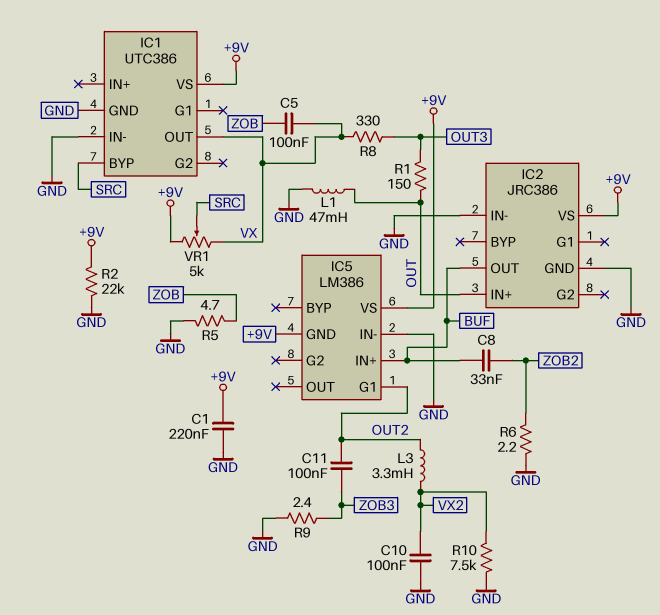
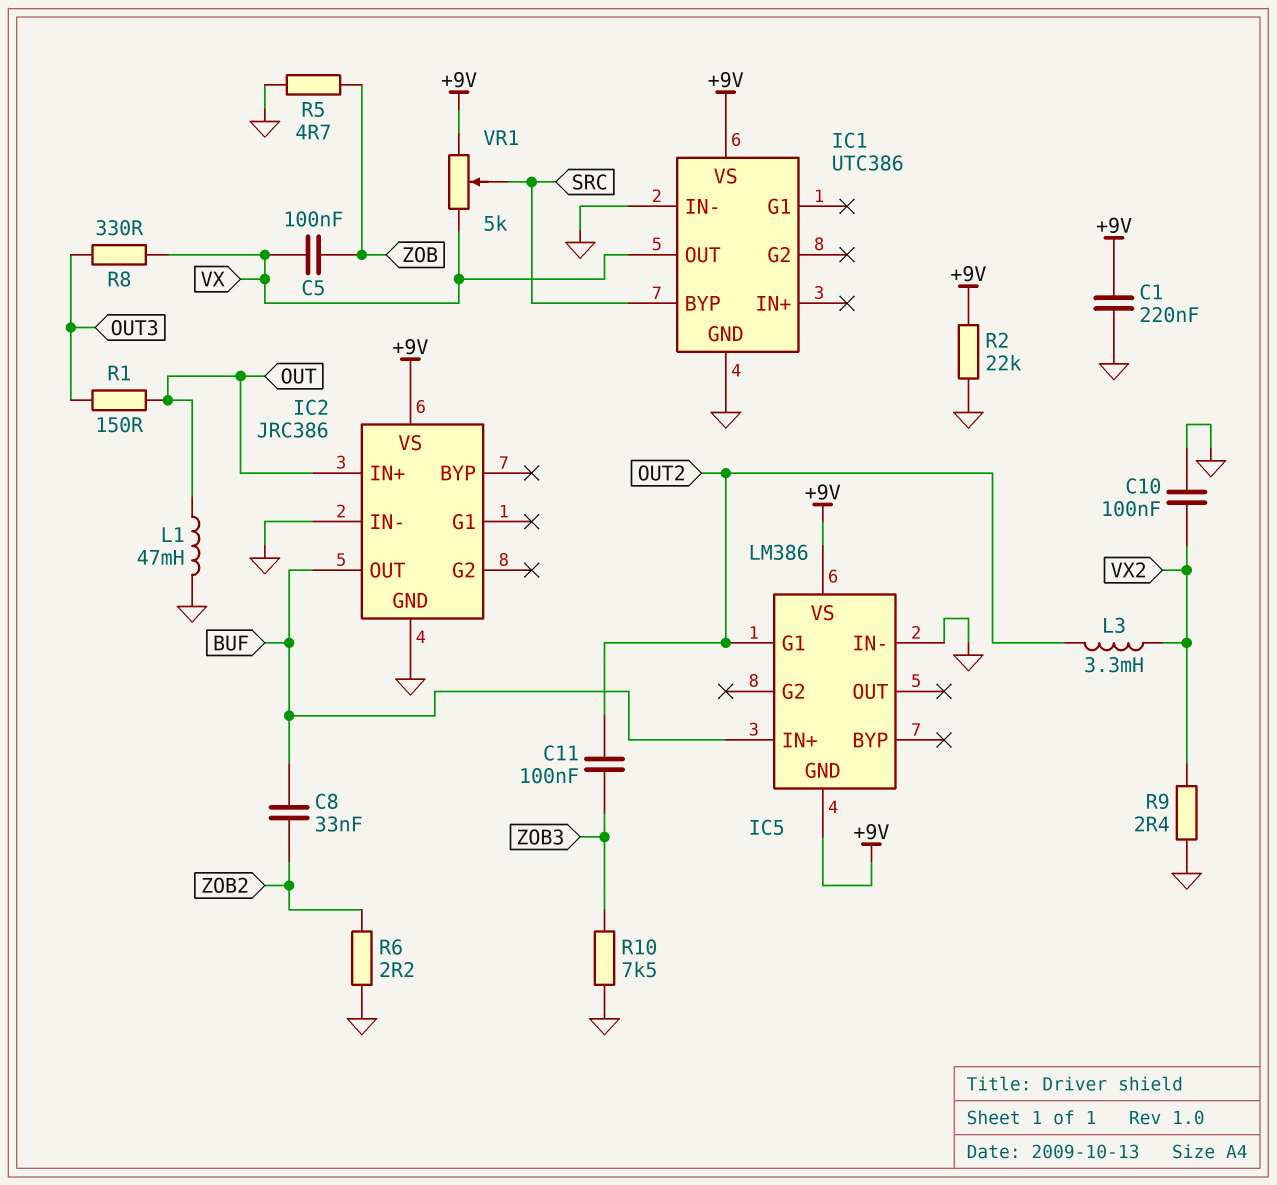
R9: 2.4 (GND, ZOB3) -> 2.4 (GND, VX2)
R10: 7.5k (GND, VX2) -> 7.5k (GND, ZOB3)

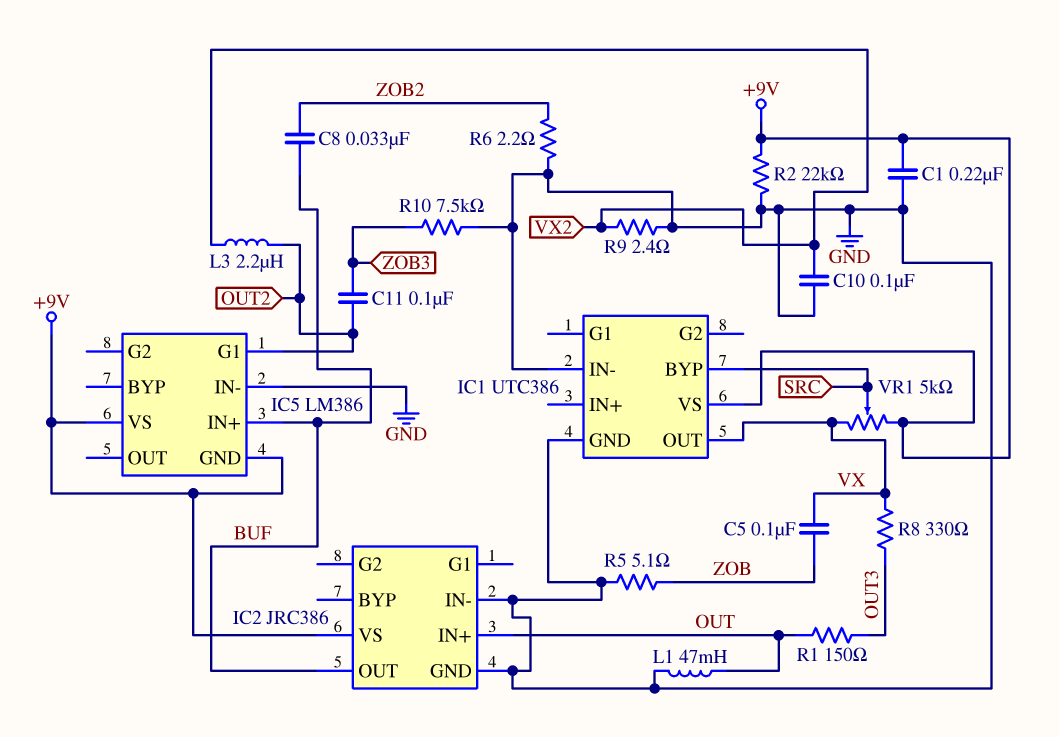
L3: 3.3mH (OUT2, VX2) -> 2.2uH (OUT2, VX2)
R5: 4.7 (GND, ZOB) -> 5.1 (GND, ZOB)

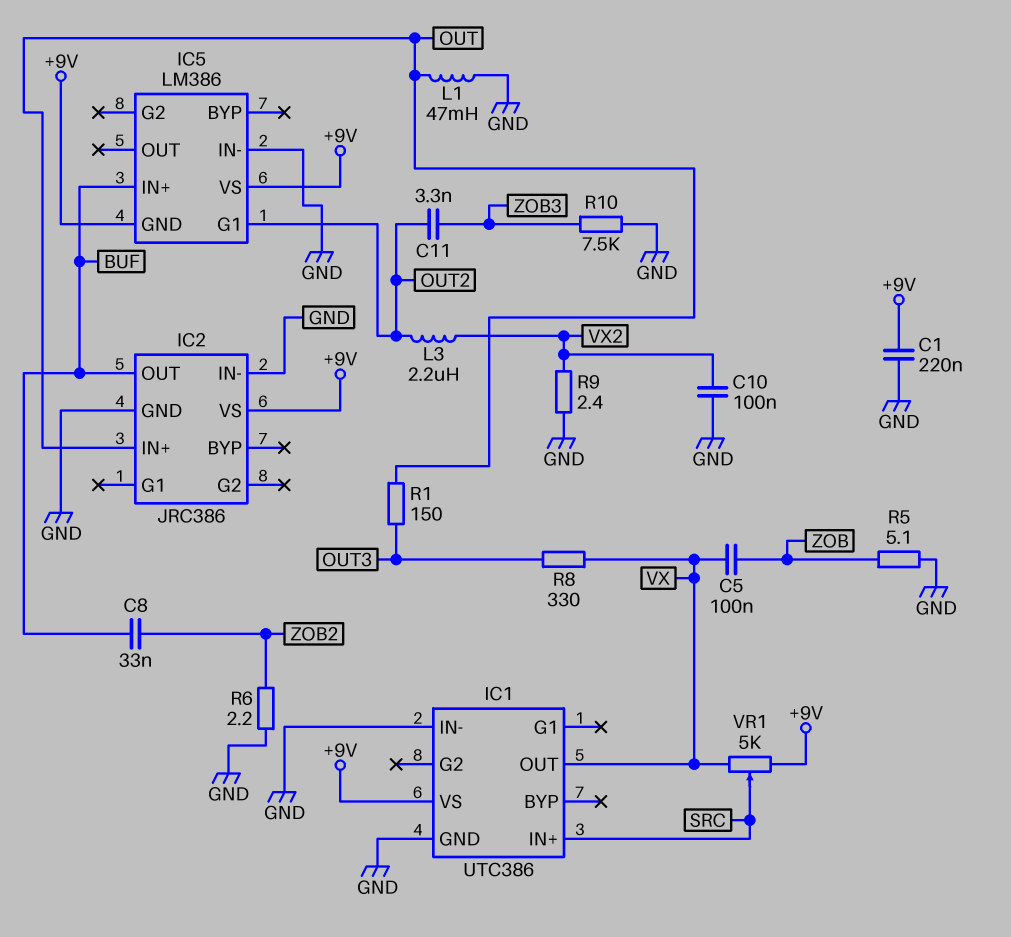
C11: 100nF (OUT2, ZOB3) -> 3.3nF (OUT2, ZOB3)
IC1 pin BYP: SRC -> none
IC1 pin IN+: none -> SRC
R2: 22k (+9V, GND) -> none

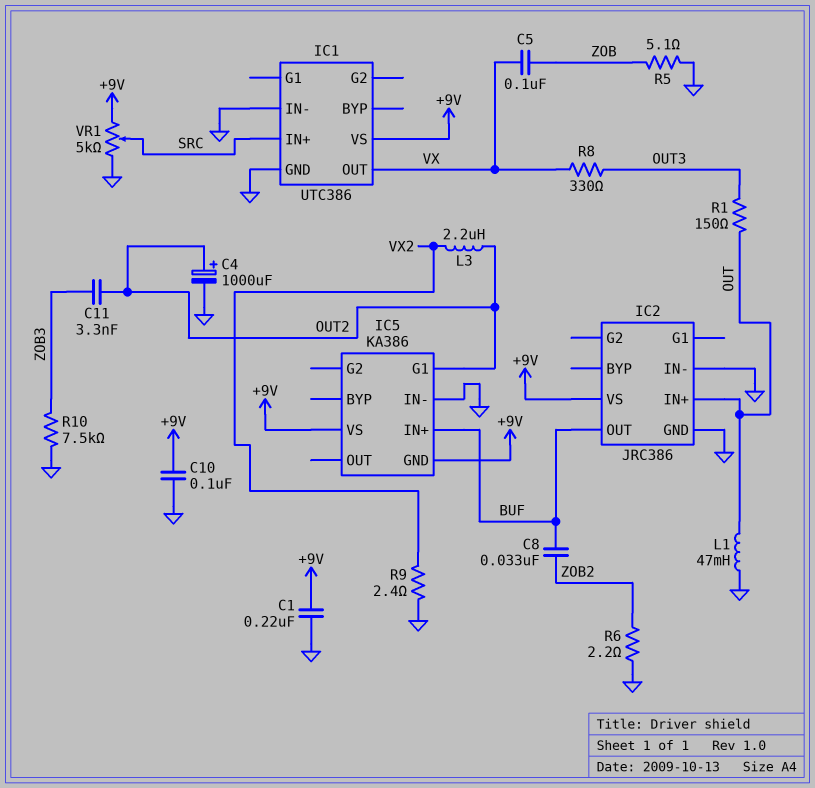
C4: none -> 1000uF (plus OUT2, minus GND)
C10: 100nF (GND, VX2) -> 100nF (+9V, GND)
IC5: LM386 -> KA386
VR1: 5k (+9V, VX, wiper SRC) -> 5k (+9V, GND, wiper SRC)

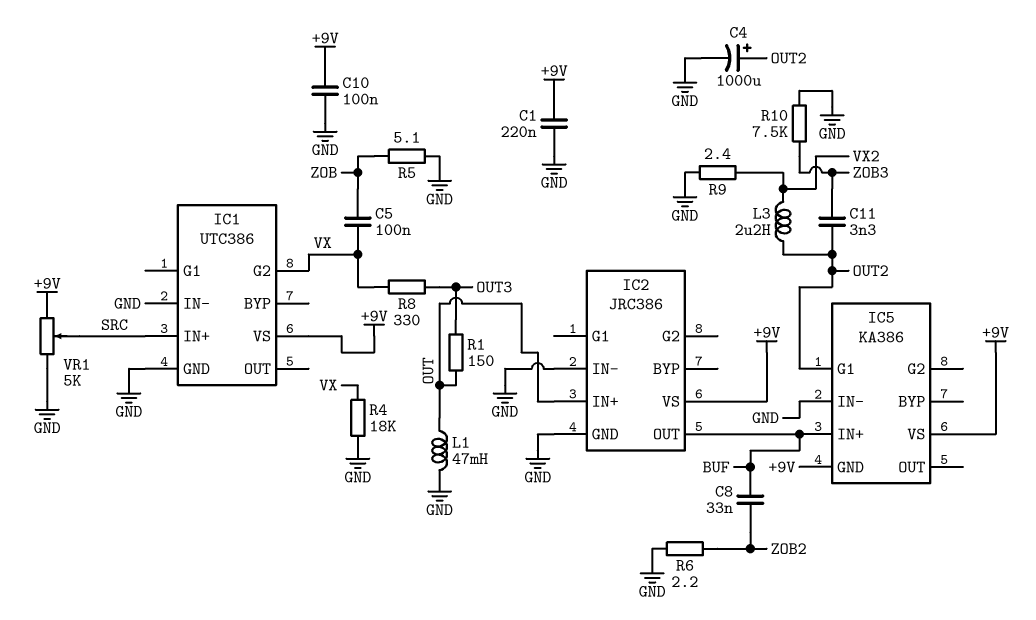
IC1 pin G2: none -> VX
IC1 pin OUT: VX -> none
R4: none -> 18k (GND, VX)

